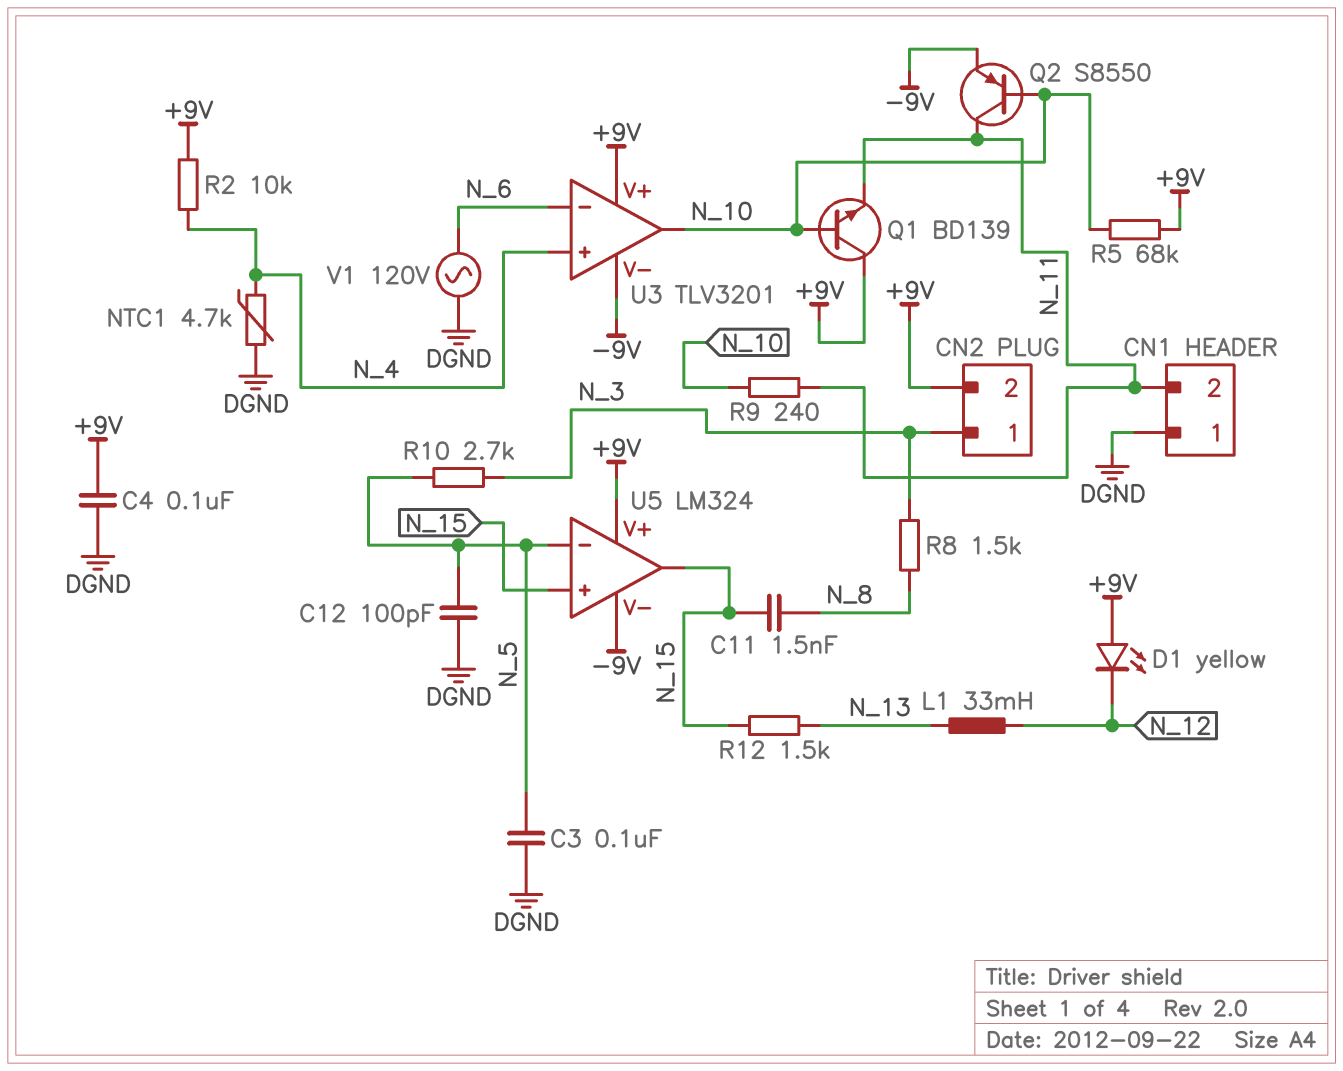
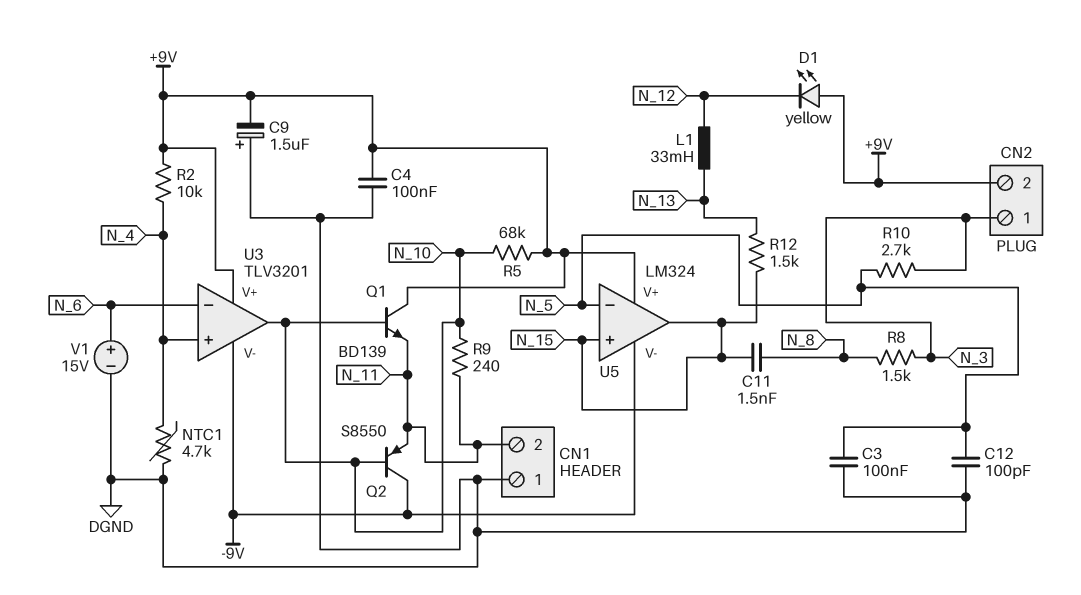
C9: none -> 1.5uF (plus DGND, minus +9V)
Q2: PNP S8550 (B N_10, C N_11, E -9V) -> PNP S8550 (B N_10, C -9V, E N_11)
V1: AC 120V (DGND, N_6) -> 15V (plus N_6, minus DGND)

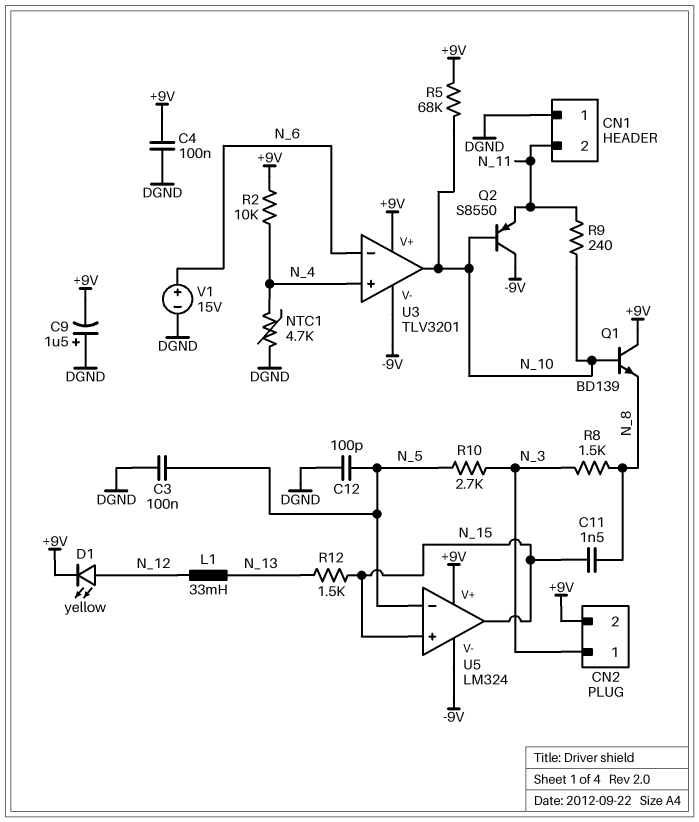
D1: LED yellow (A +9V, K N_12) -> LED yellow (A N_12, K +9V)
Q1: NPN BD139 (B N_10, C +9V, E N_11) -> NPN BD139 (B N_10, C +9V, E N_8)

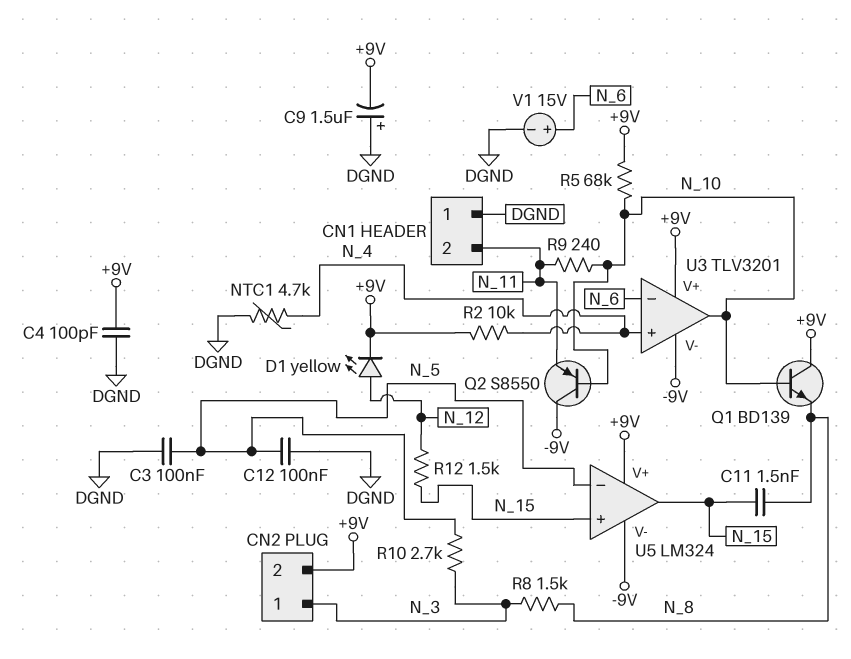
C4: 100nF (+9V, DGND) -> 100pF (+9V, DGND)
C12: 100pF (DGND, N_5) -> 100nF (DGND, N_5)
L1: 33mH (N_12, N_13) -> none
R12: 1.5k (N_13, N_15) -> 1.5k (N_12, N_15)

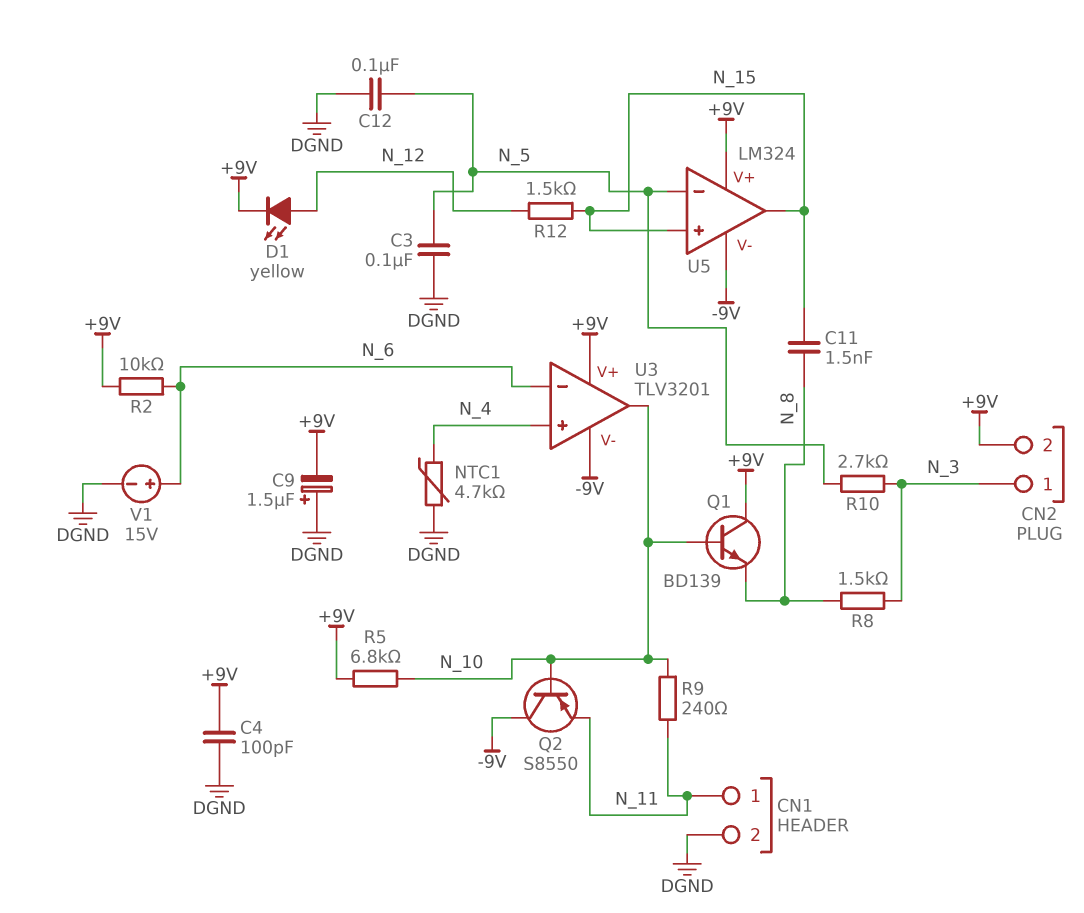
CN1 pin 1: DGND -> N_11
CN1 pin 2: N_11 -> DGND
R2: 10k (+9V, N_4) -> 10k (+9V, N_6)
R5: 68k (+9V, N_10) -> 6.8k (+9V, N_10)

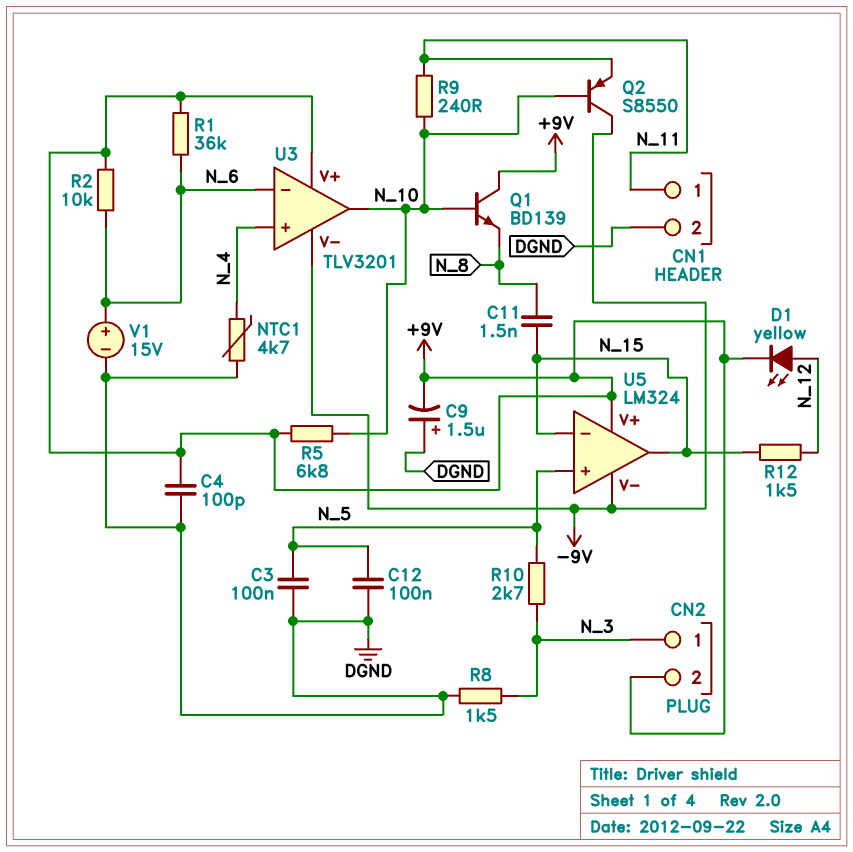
R1: none -> 36k (+9V, N_6)
R8: 1.5k (N_3, N_8) -> 1.5k (DGND, N_3)
U5 pin in+: N_15 -> N_5
U5 pin in-: N_5 -> N_15

